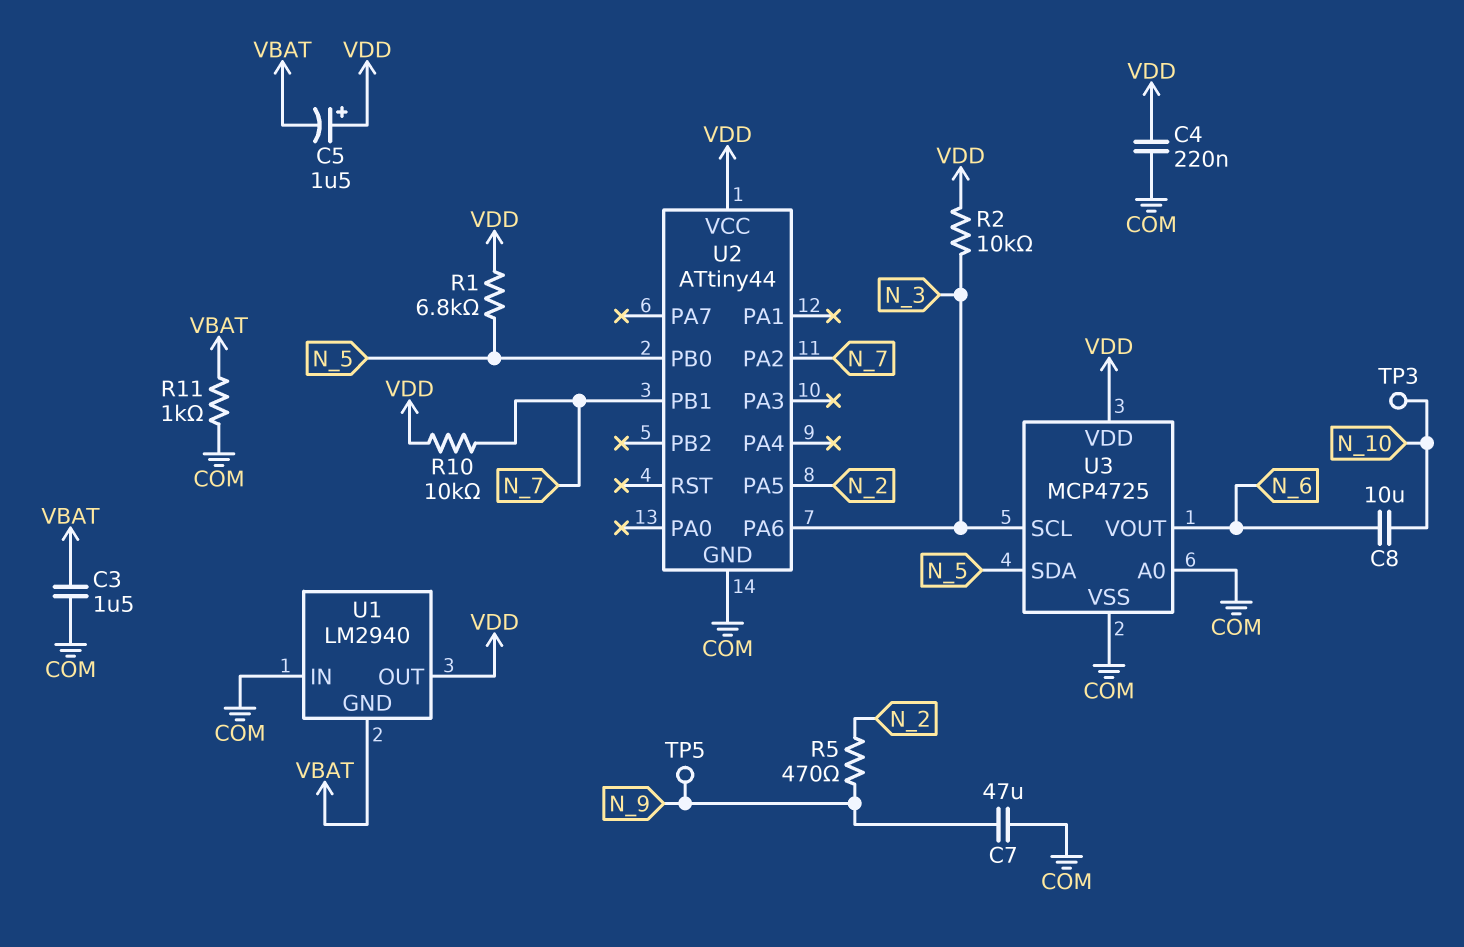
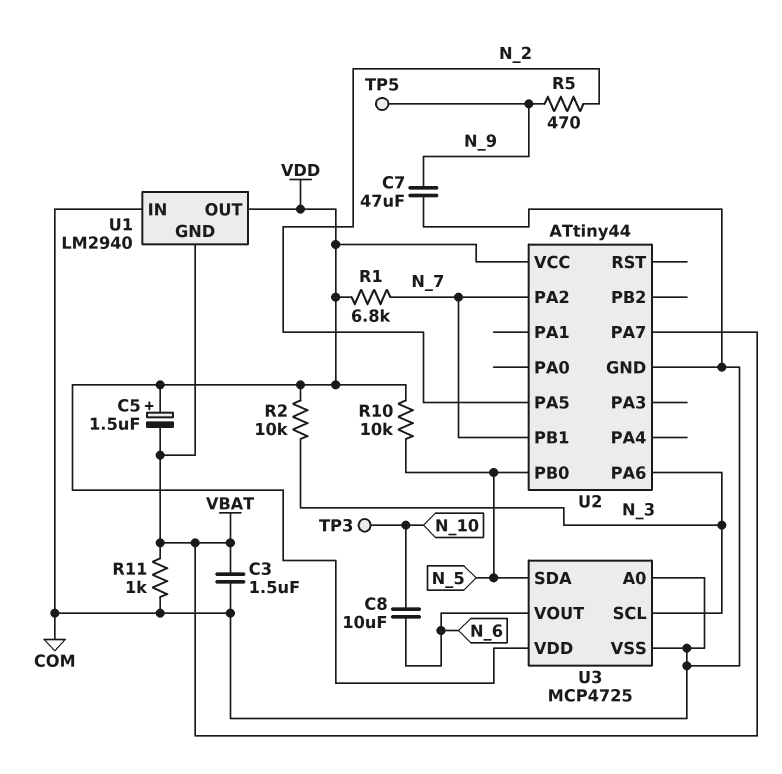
C4: 220nF (COM, VDD) -> none
R1: 6.8k (N_5, VDD) -> 6.8k (N_7, VDD)
R10: 10k (N_7, VDD) -> 10k (N_5, VDD)
U2 pin PA7: none -> VBAT

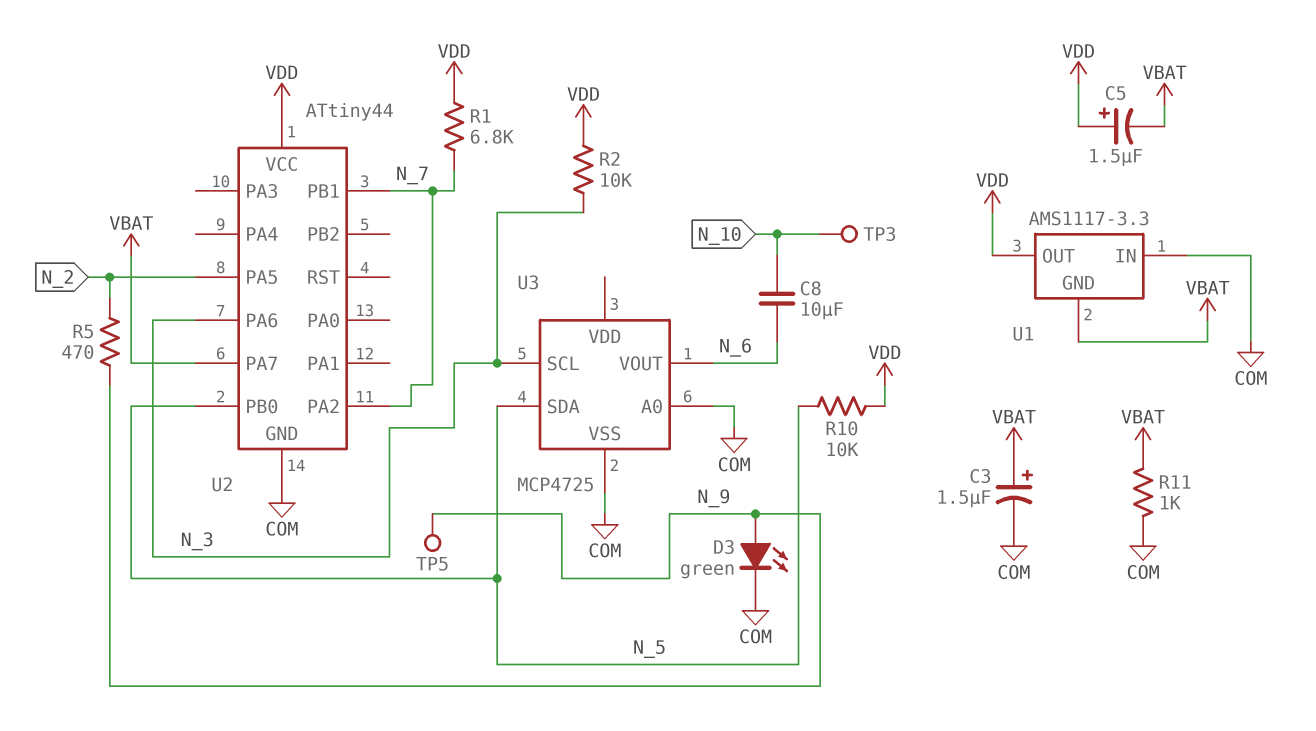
C3: 1.5uF (COM, VBAT) -> 1.5uF (plus VBAT, minus COM)
C7: 47uF (COM, N_9) -> none
D3: none -> LED green (A N_9, K COM)
U1: LM2940 -> AMS1117-3.3
U3 pin VDD: VDD -> none

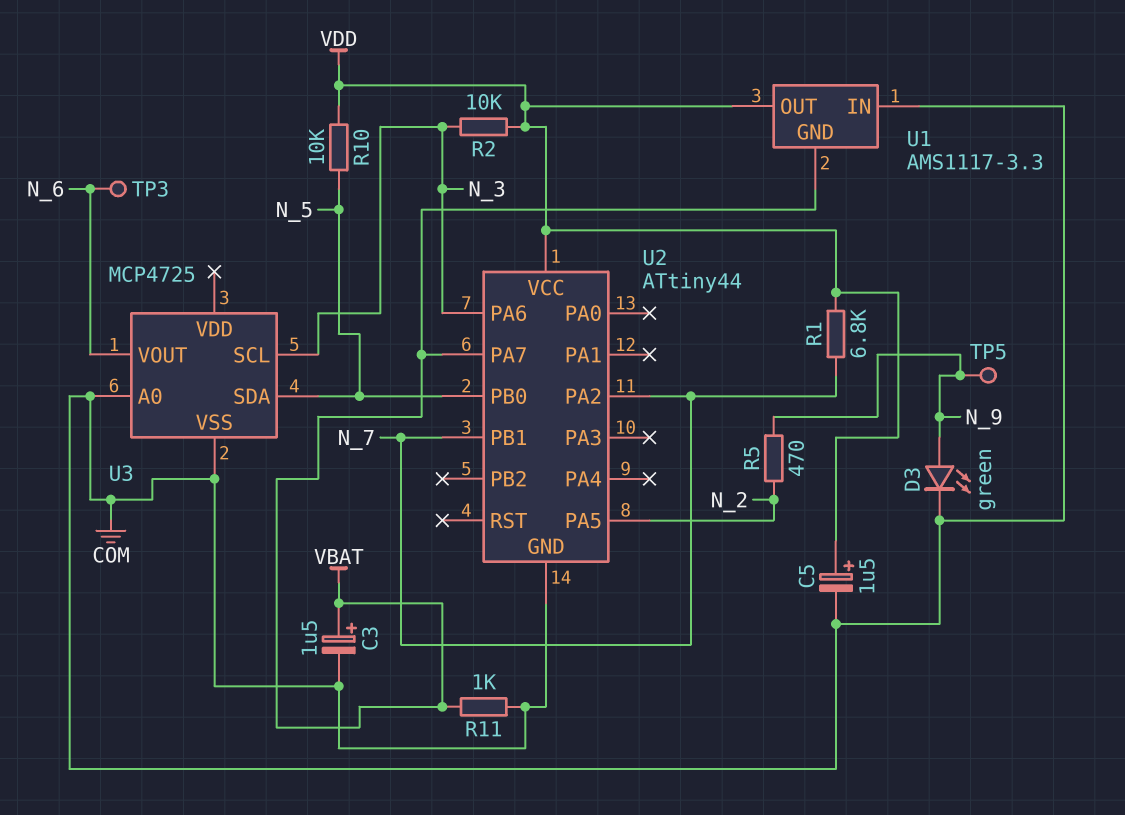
C5: 1.5uF (plus VDD, minus VBAT) -> 1.5uF (plus VDD, minus COM)
C8: 10uF (N_6, N_10) -> none
TP3: test point (N_10) -> test point (N_6)

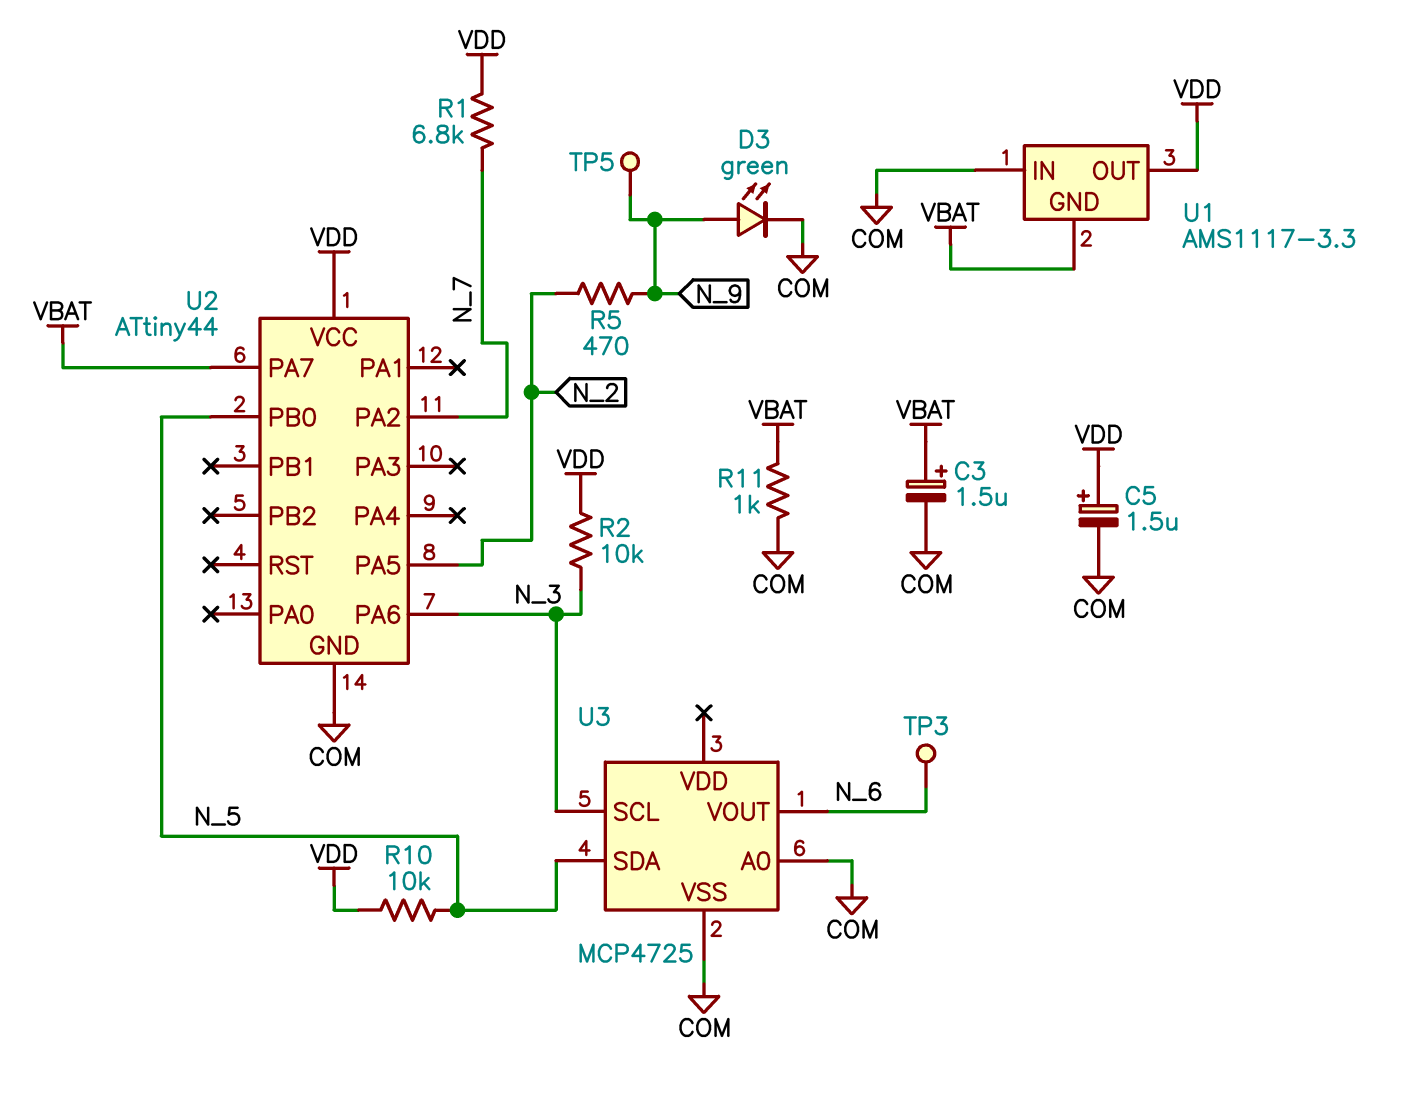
U2 pin PB1: N_7 -> none

